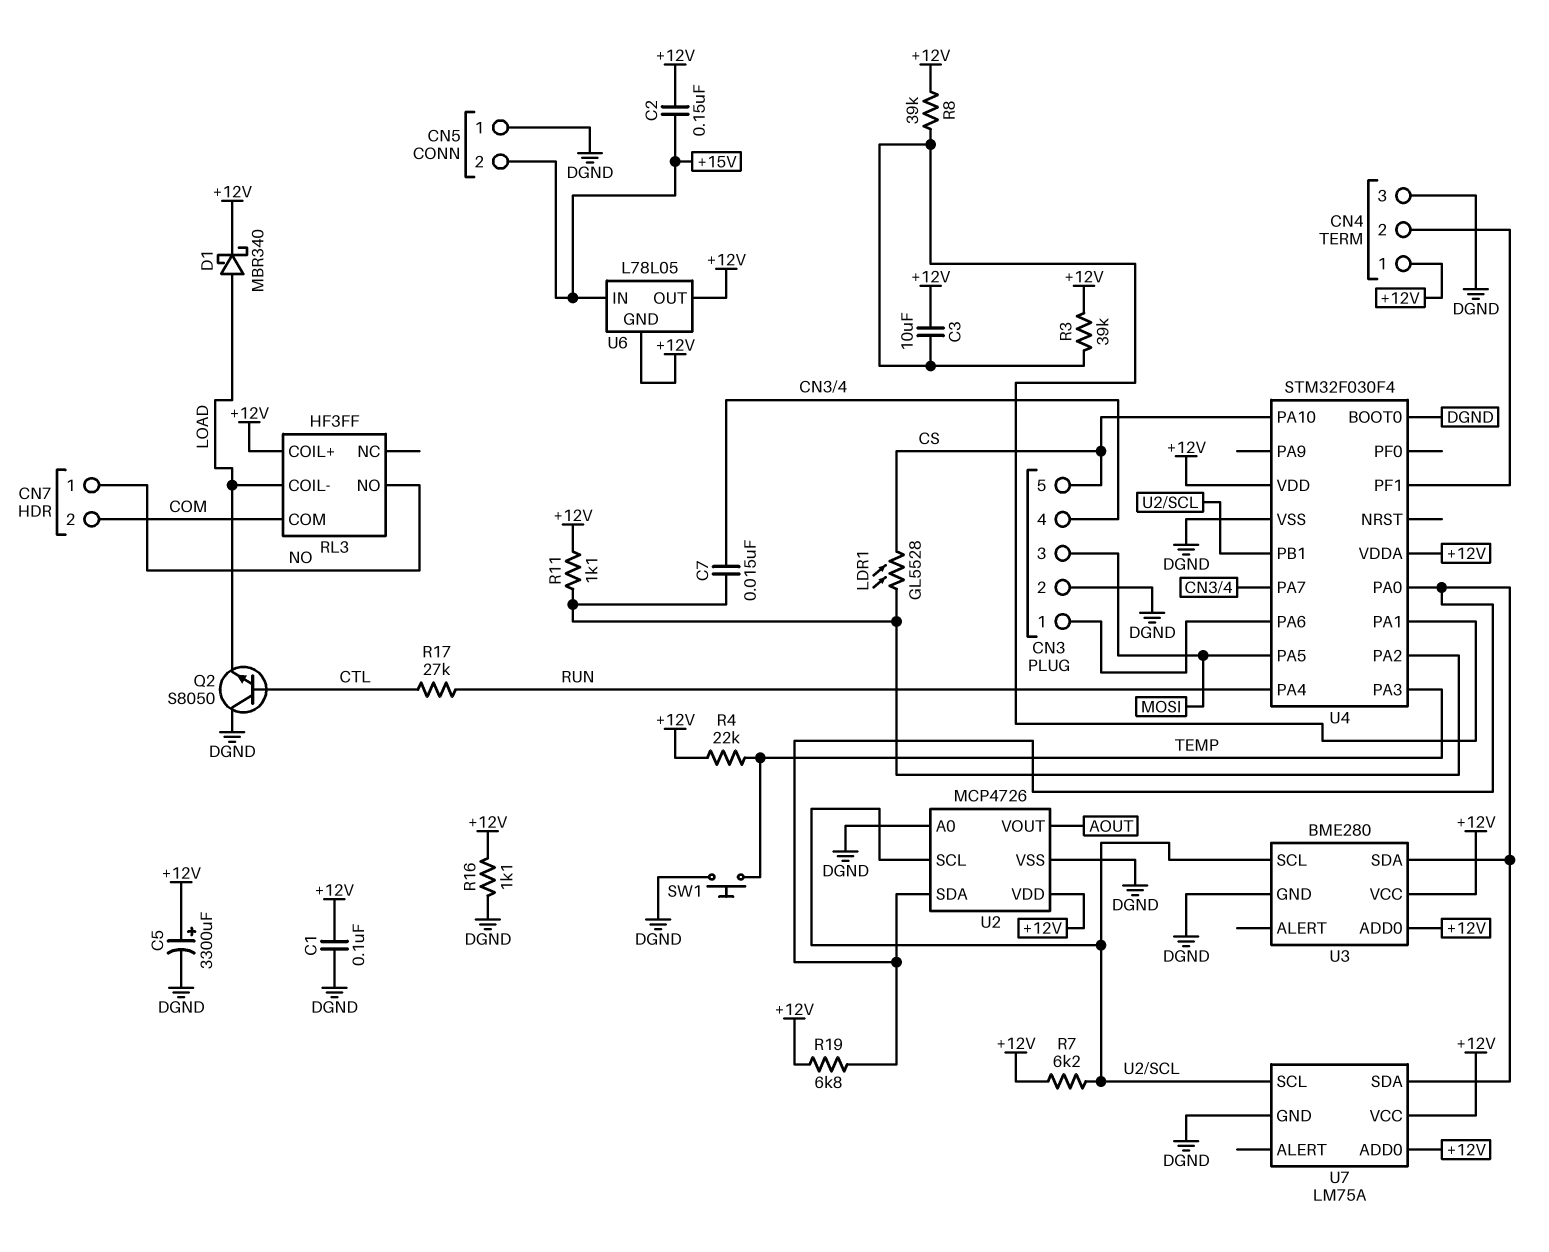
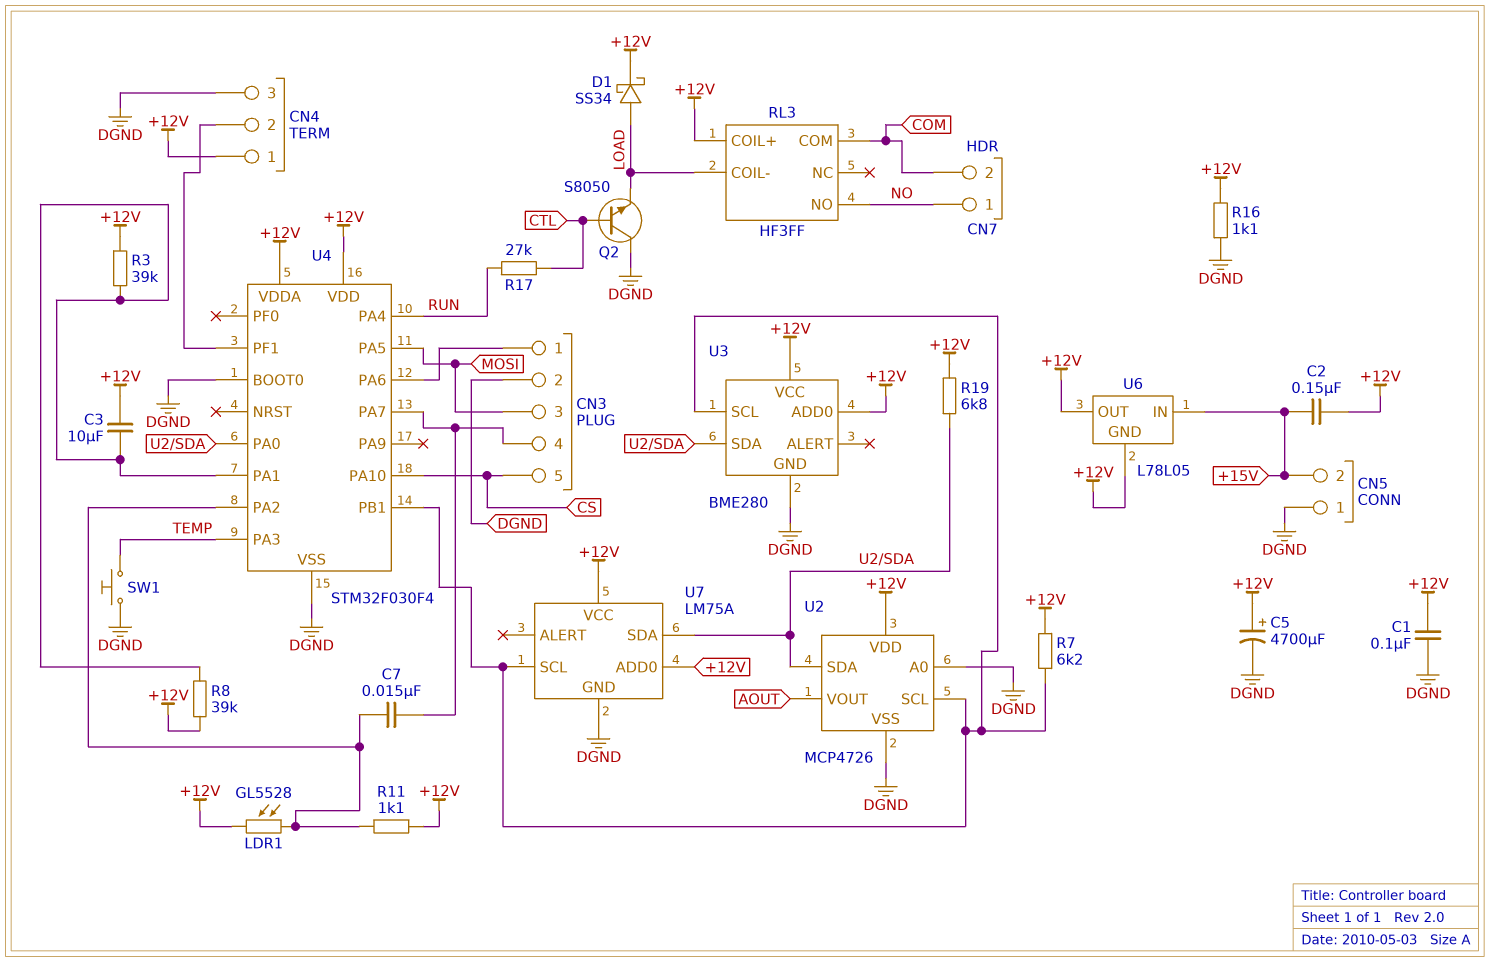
C5: 3300uF (plus +12V, minus DGND) -> 4700uF (plus +12V, minus DGND)
D1: schottky MBR340 (A LOAD, K +12V) -> schottky SS34 (A LOAD, K +12V)
LDR1: GL5528 (CS, U4/PA2) -> GL5528 (+12V, U4/PA2)
R4: 22k (+12V, TEMP) -> none

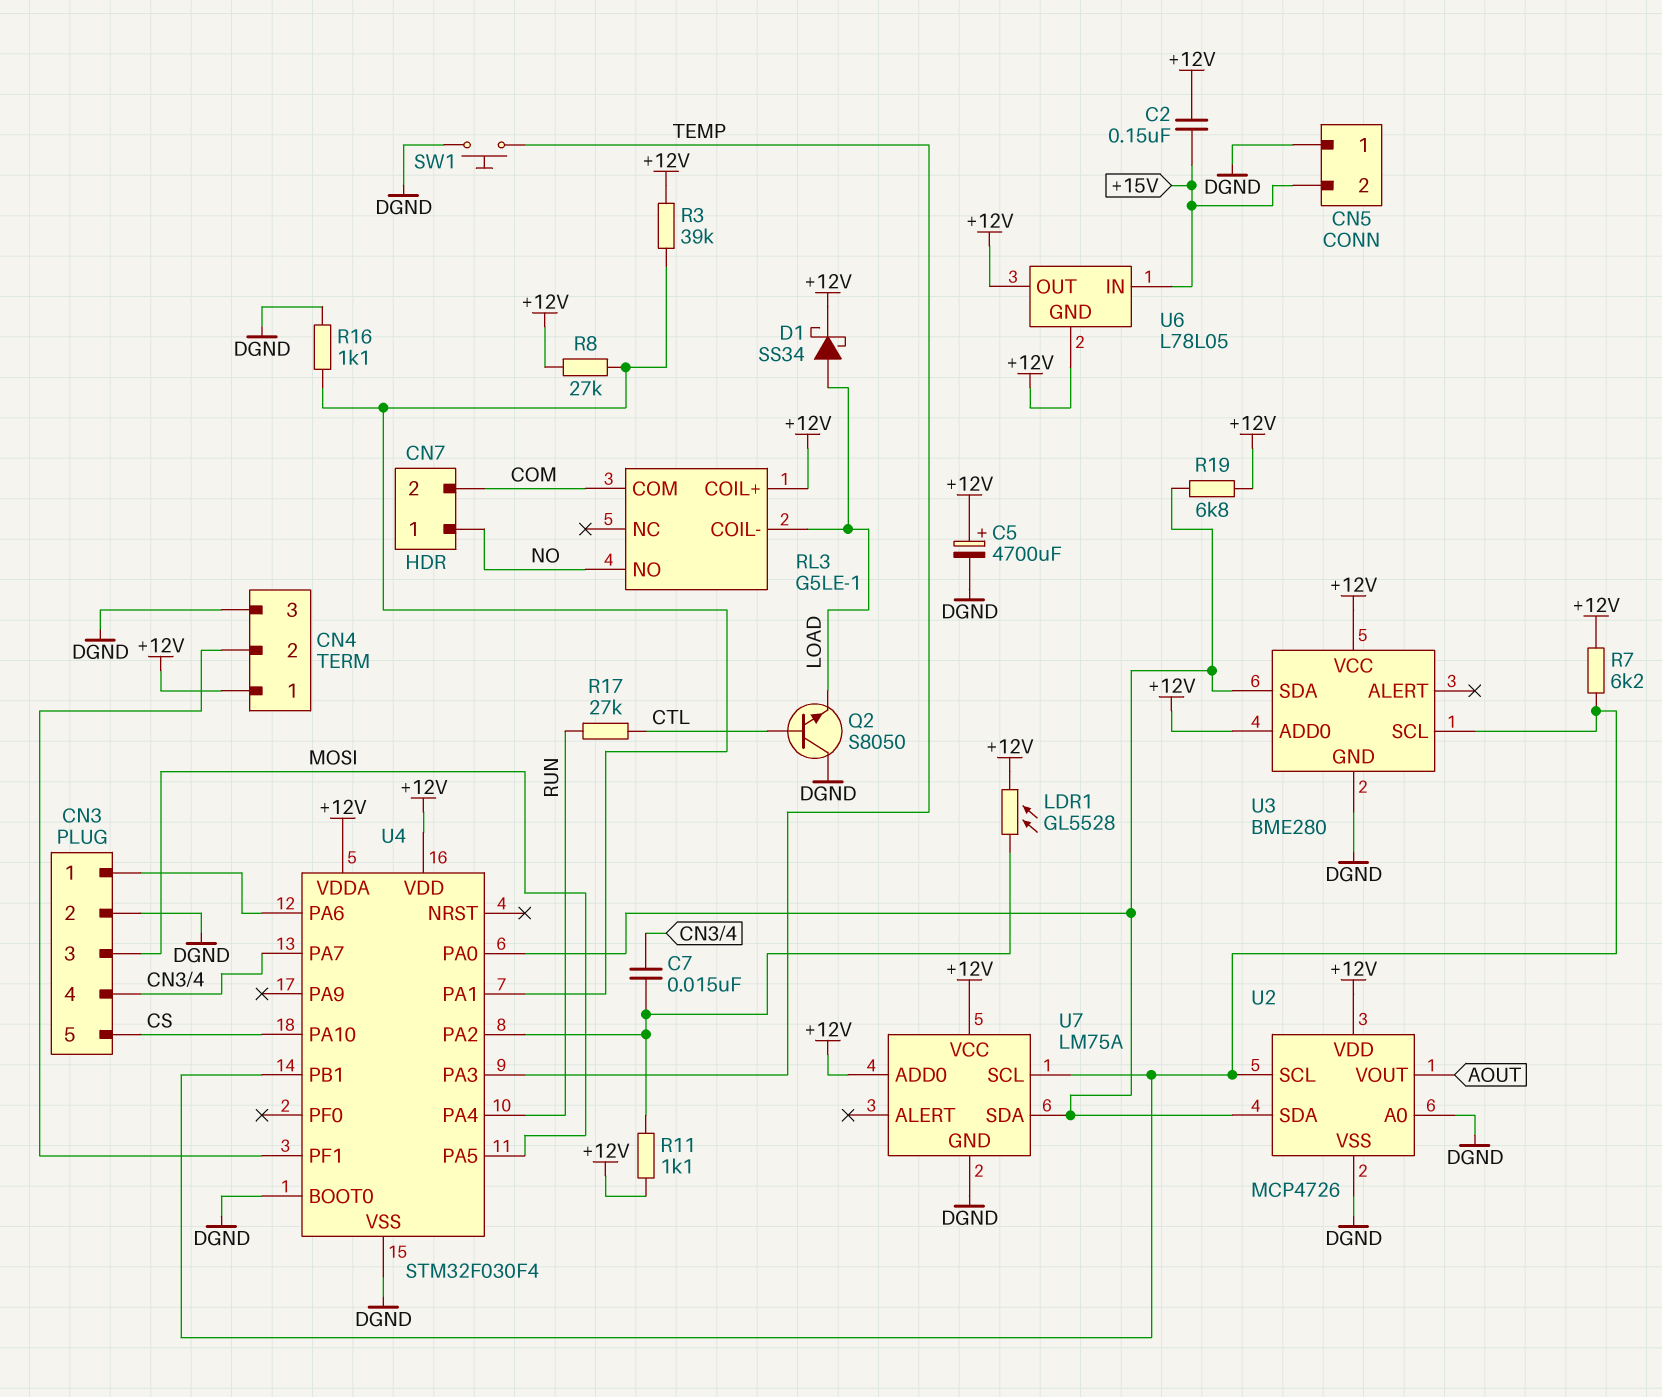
C1: 100nF (+12V, DGND) -> none
C3: 10uF (+12V, U4/PA1) -> none
R8: 39k (+12V, U4/PA1) -> 27k (+12V, U4/PA1)
R16: 1.1k (+12V, DGND) -> 1.1k (DGND, U4/PA1)
RL3: HF3FF -> G5LE-1

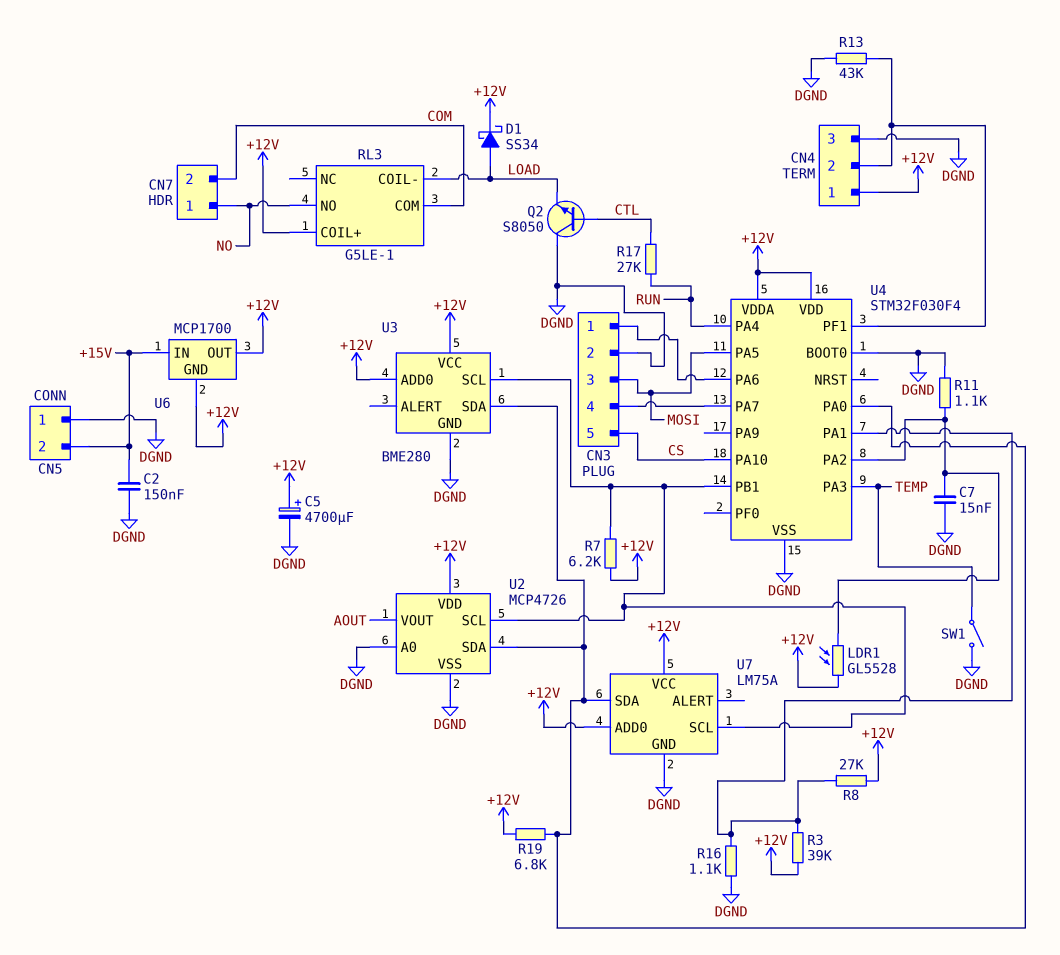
C2: 150nF (+12V, +15V) -> 150nF (+15V, DGND)
C7: 15nF (CN3/4, U4/PA2) -> 15nF (DGND, U4/PA2)
R11: 1.1k (+12V, U4/PA2) -> 1.1k (DGND, U4/PA2)
R13: none -> 43k (CN4/2, DGND)
SW1: button (DGND, TEMP) -> switch (DGND, TEMP)
U6: L78L05 -> MCP1700

